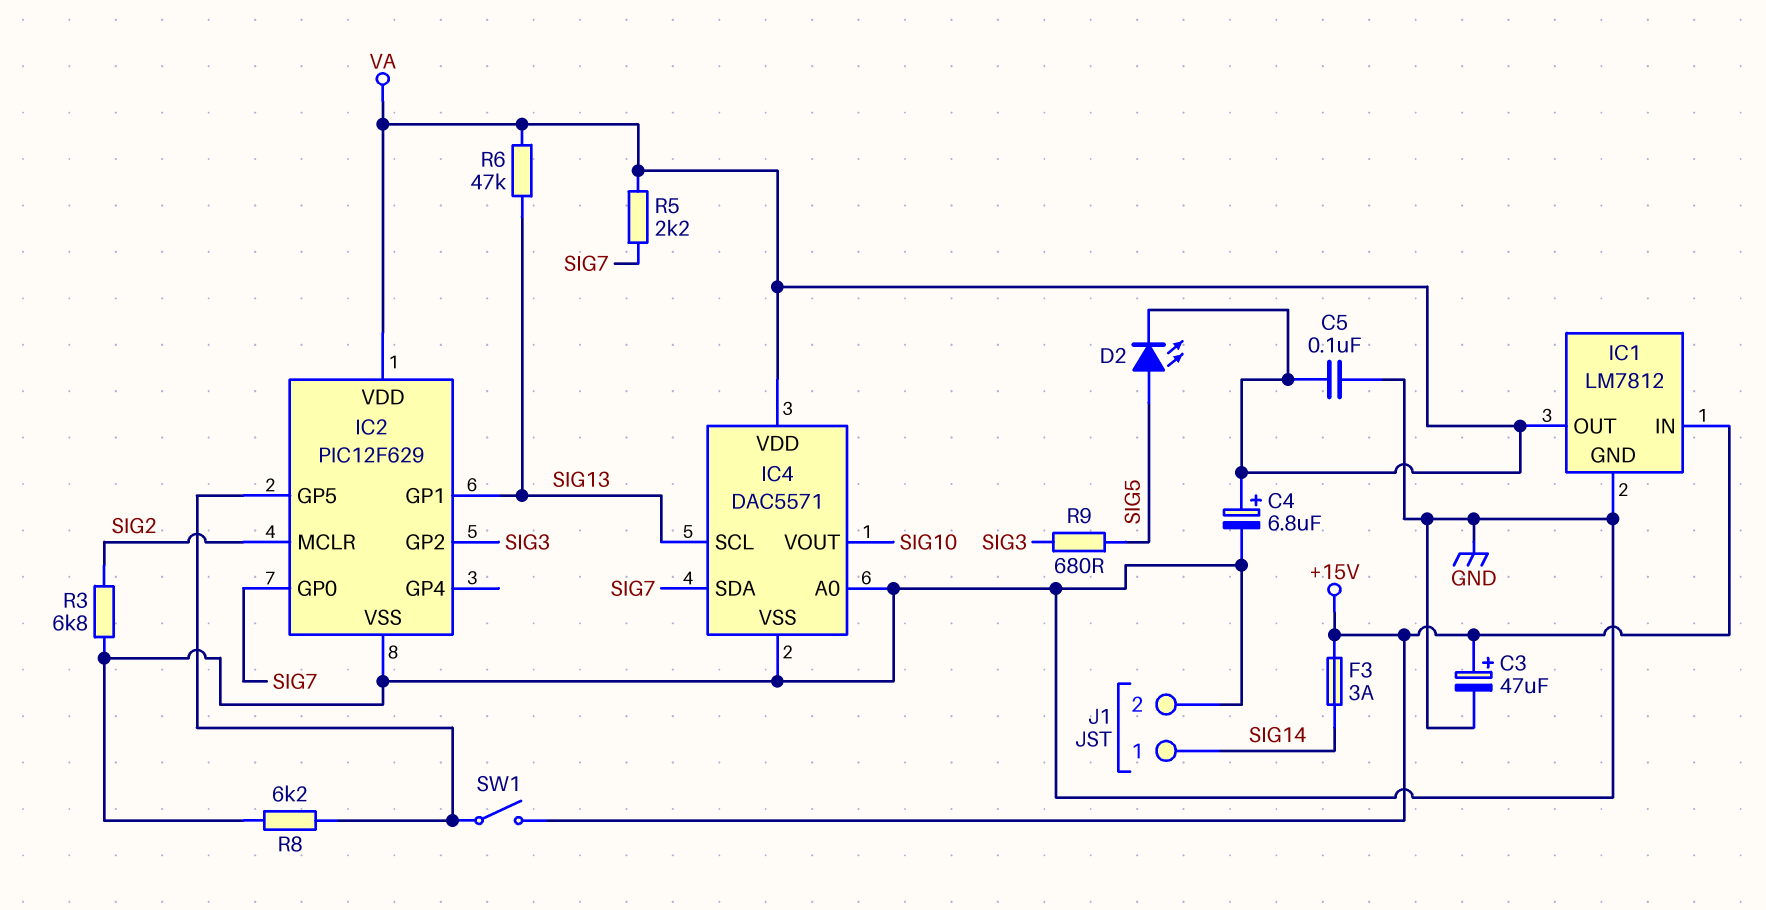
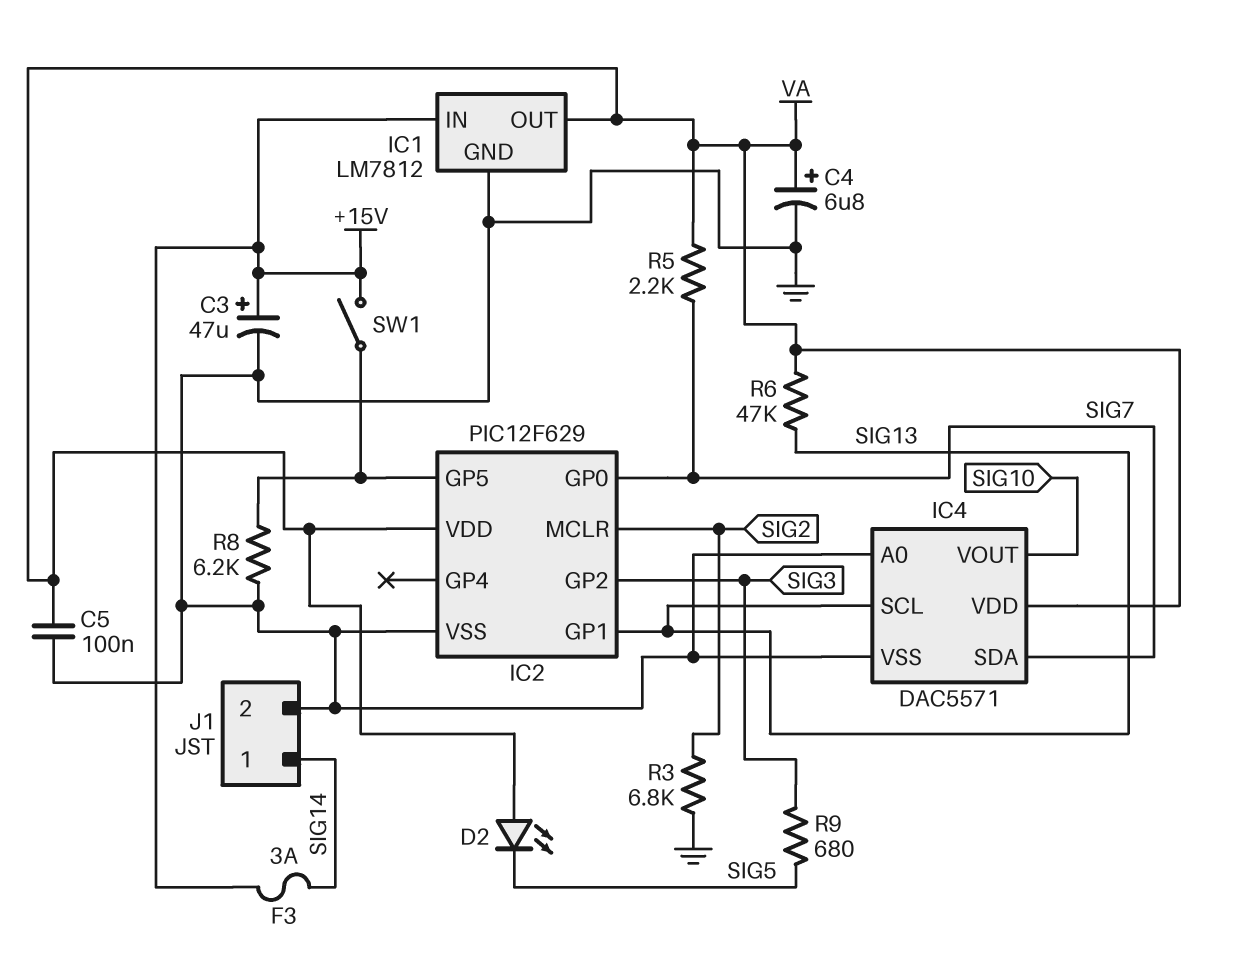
D2: LED (A SIG5, K VA) -> LED (A VA, K SIG5)

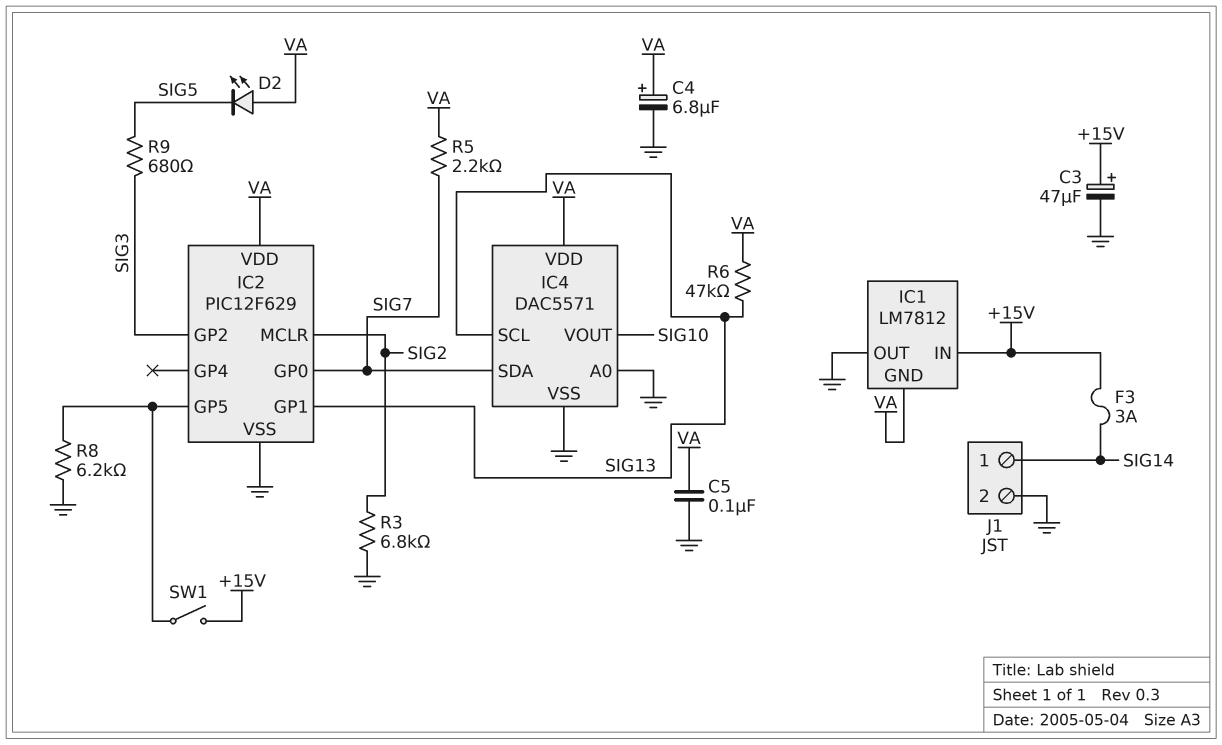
IC1 pin GND: GND -> VA
IC1 pin OUT: VA -> GND

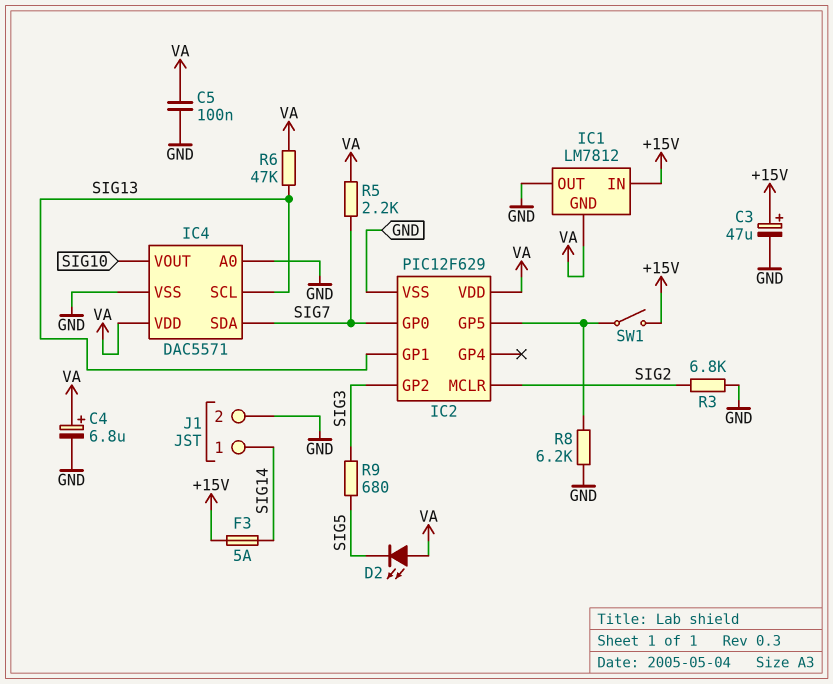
F3: 3A (+15V, SIG14) -> 5A (+15V, SIG14)

